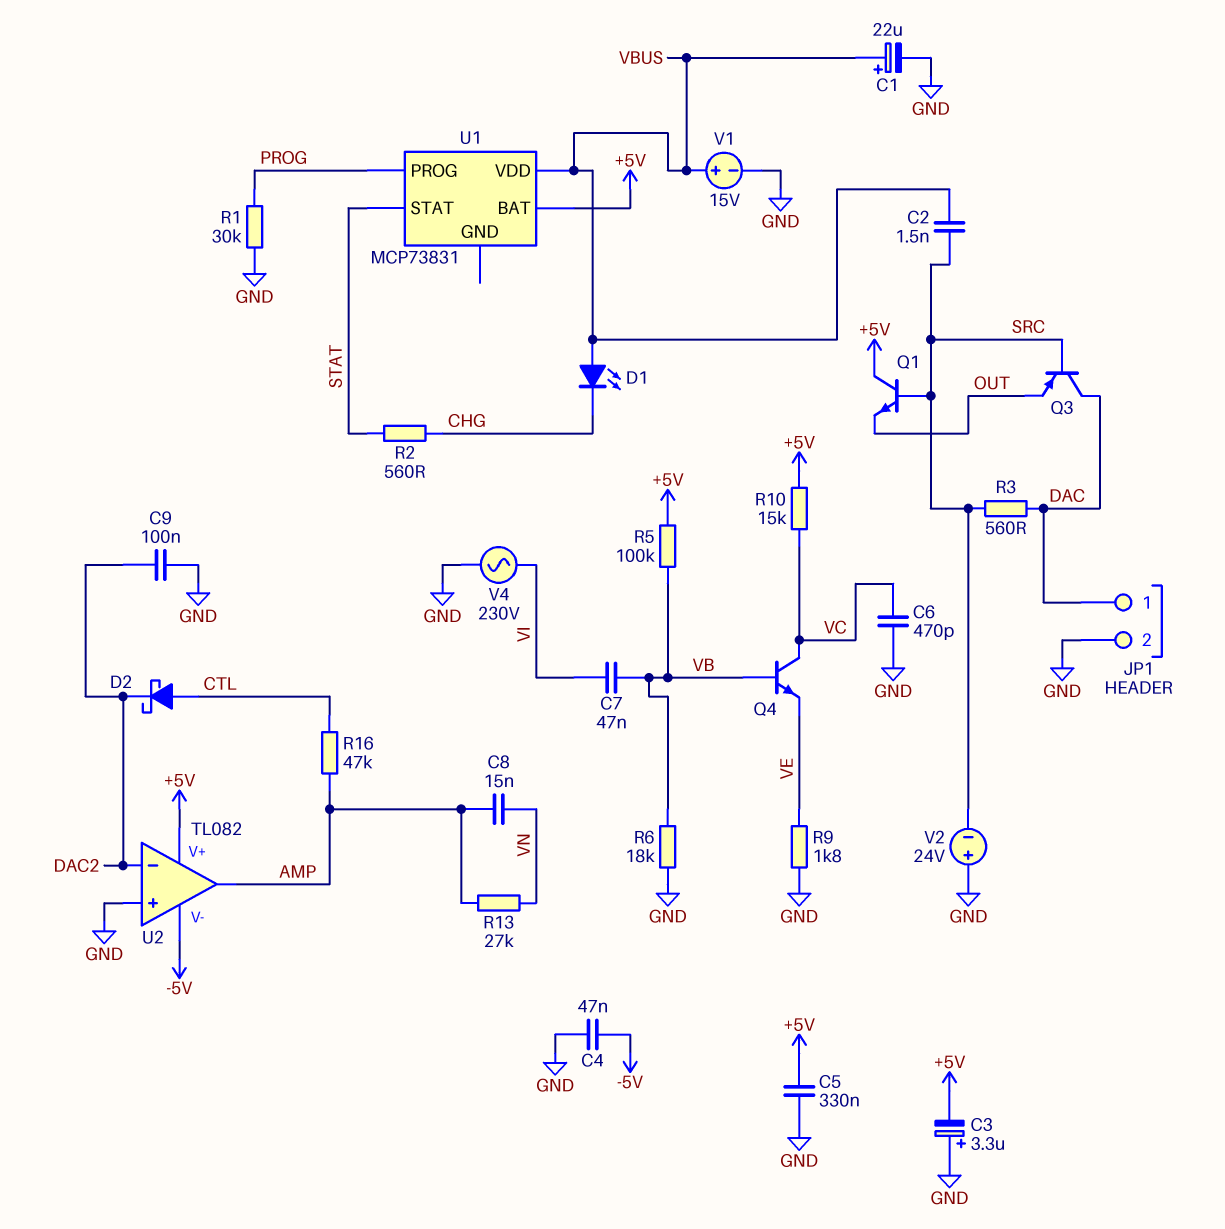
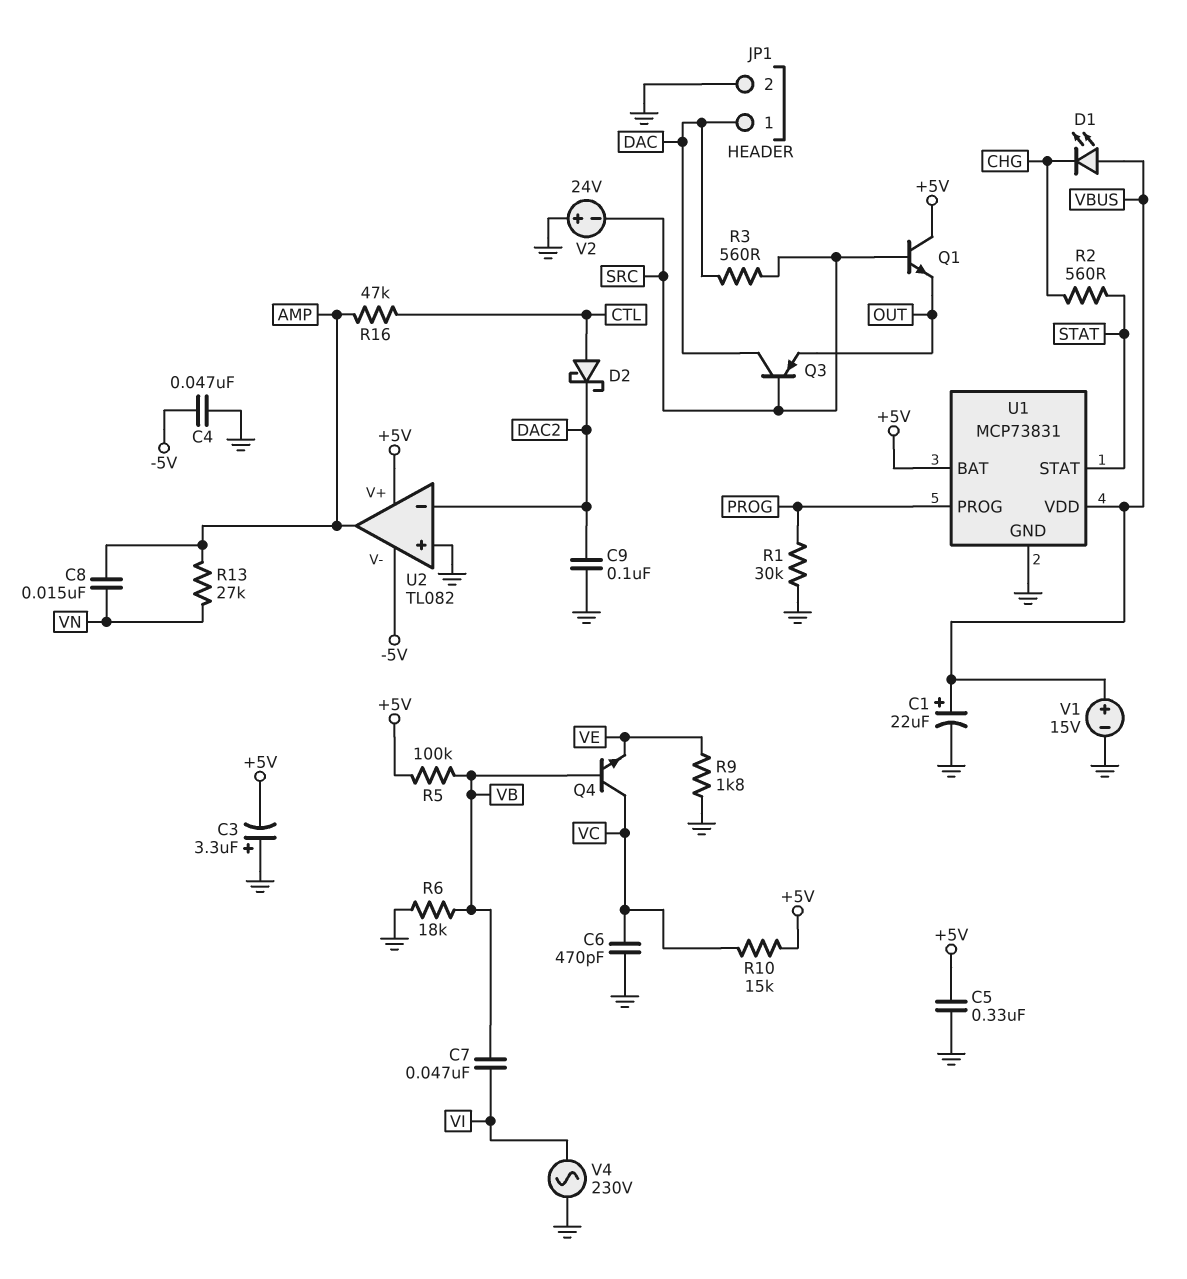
C2: 1.5nF (SRC, VBUS) -> none
U1 pin GND: none -> GND

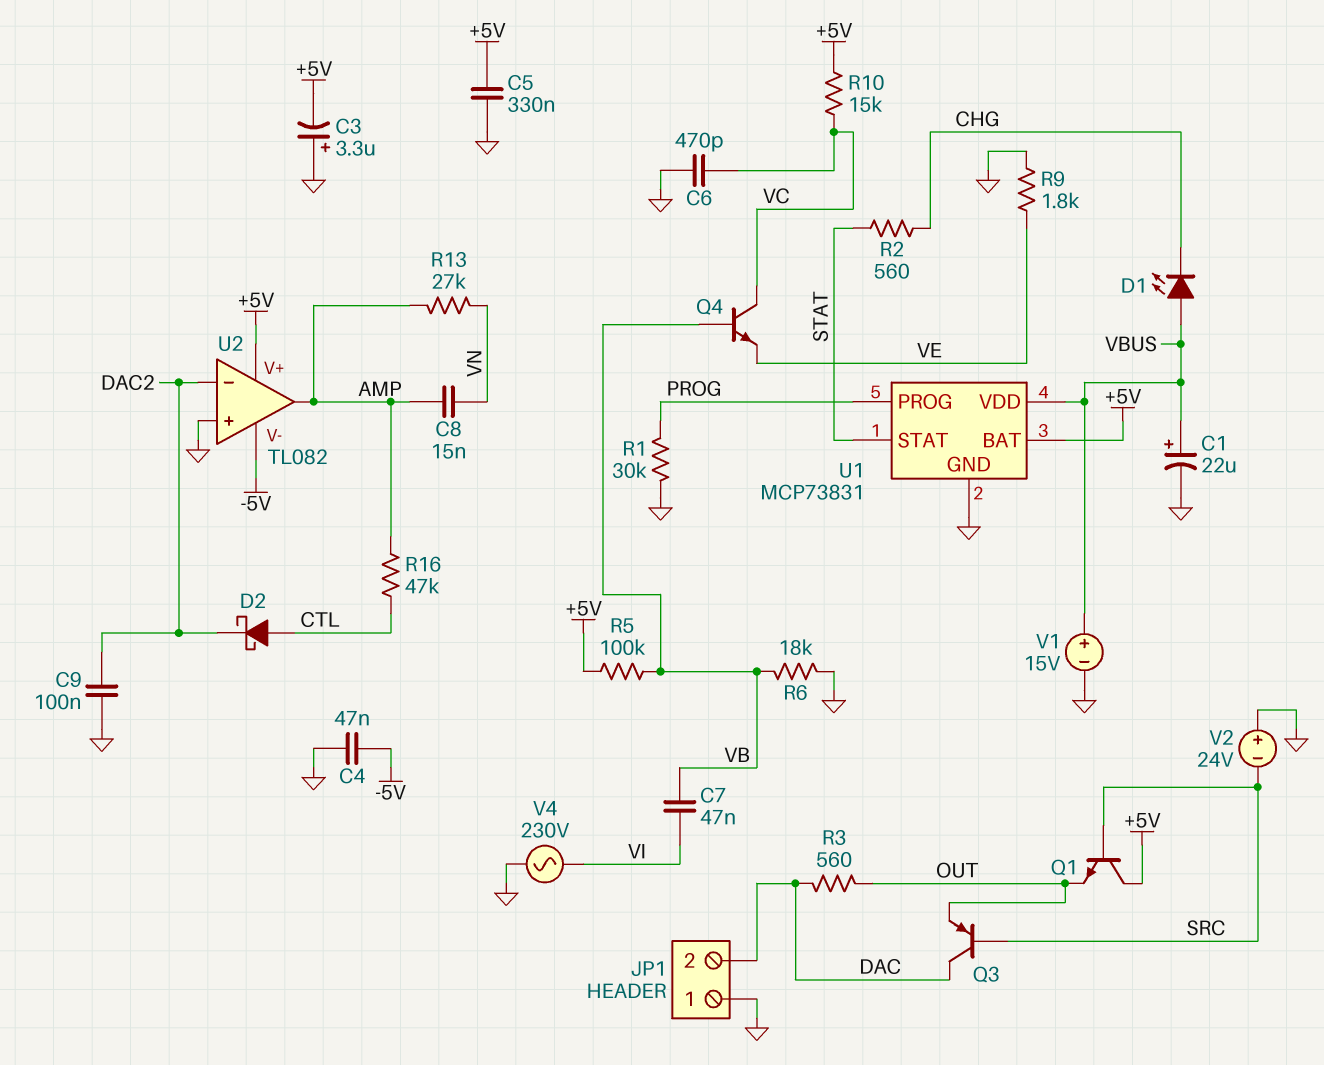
JP1 pin 1: DAC -> GND
JP1 pin 2: GND -> DAC
R3: 560 (DAC, SRC) -> 560 (DAC, OUT)

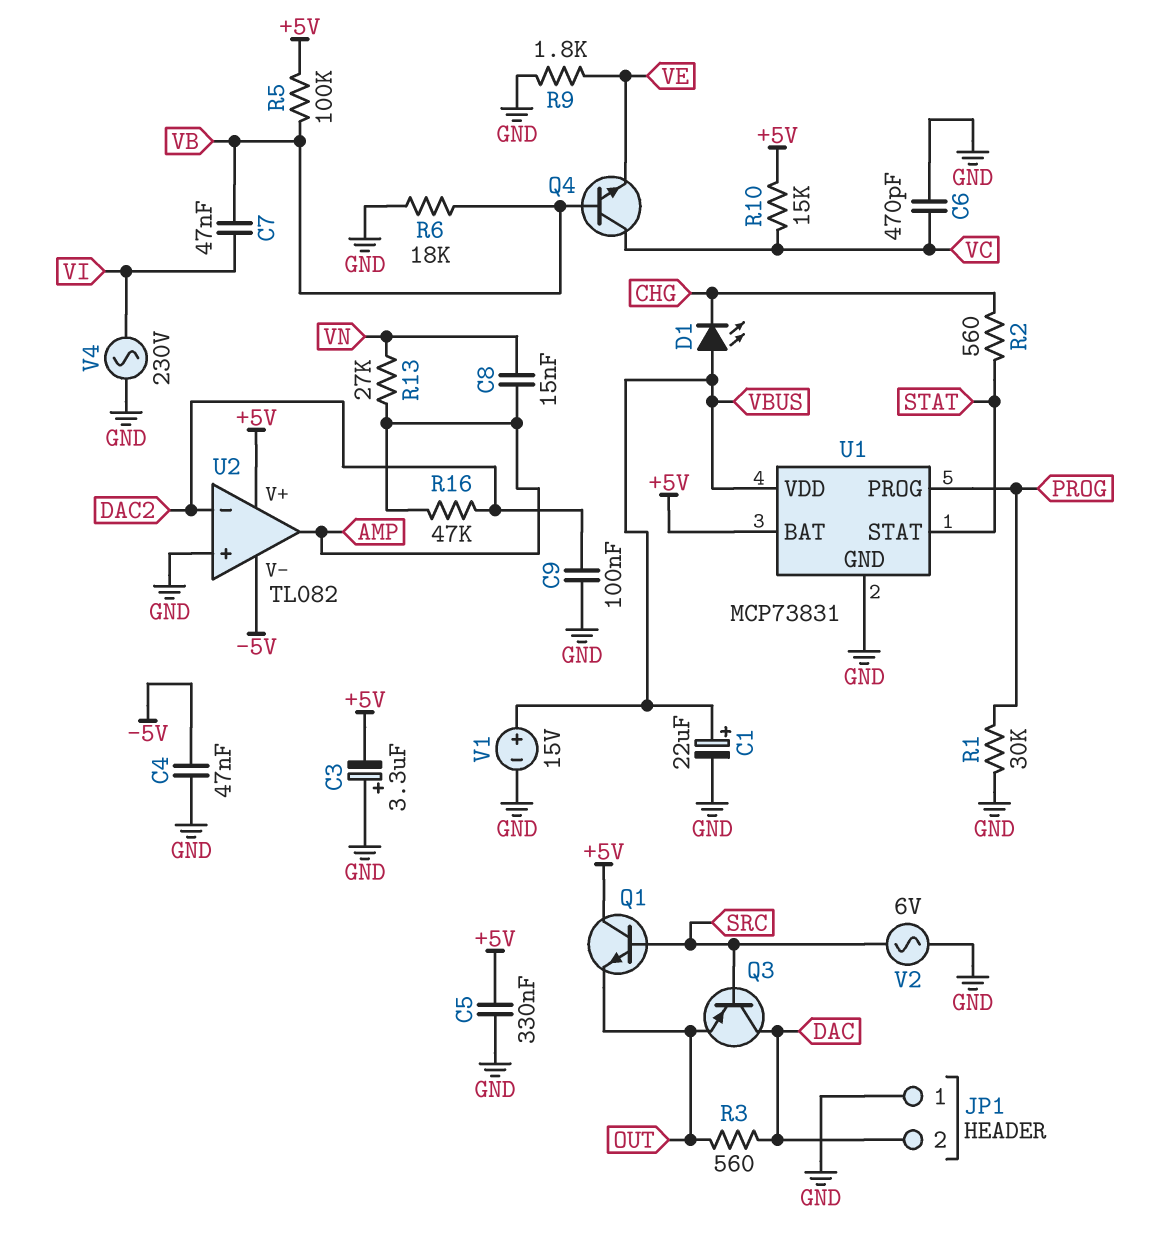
D2: schottky (A CTL, K DAC2) -> none
R16: 47k (AMP, CTL) -> 47k (AMP, DAC2)
V2: 24V (plus GND, minus SRC) -> AC 6V (GND, SRC)

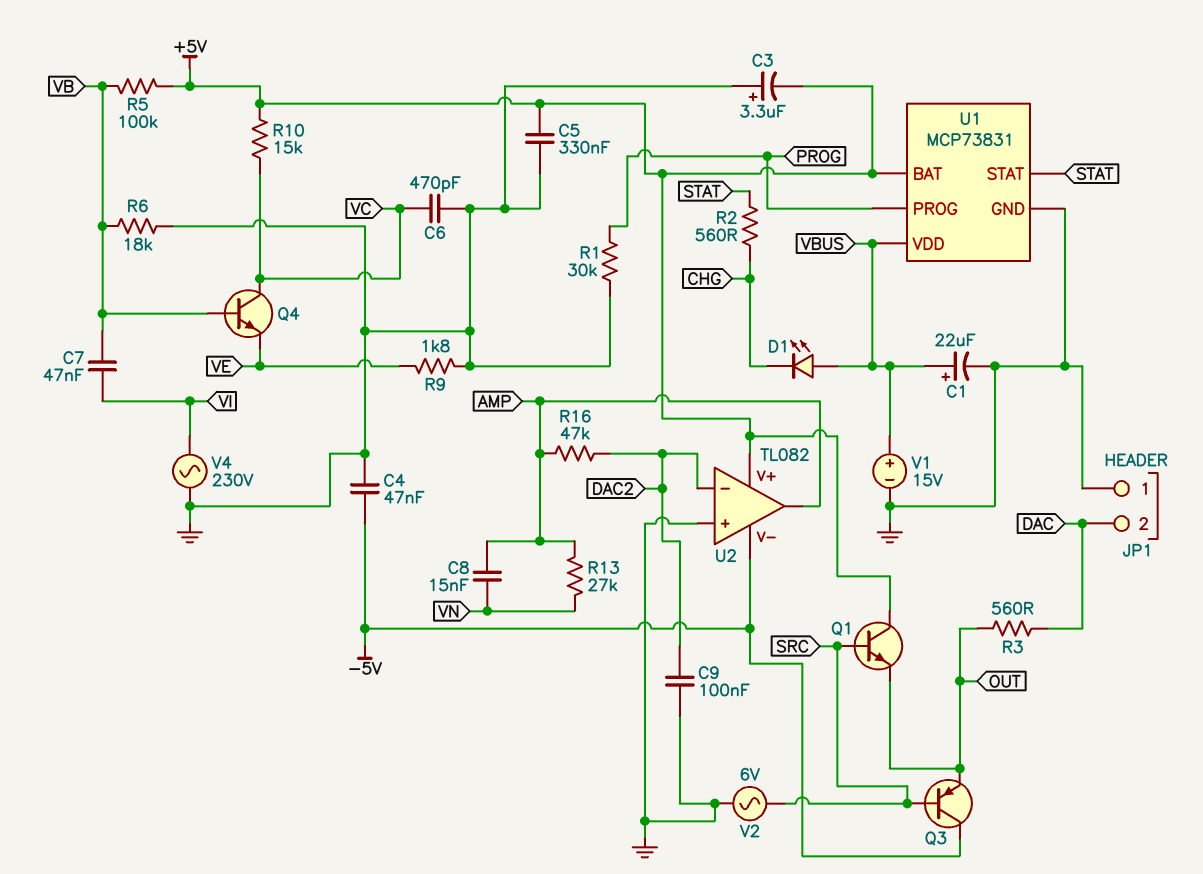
Q3: PNP (B SRC, C DAC, E OUT) -> PNP (B SRC, C -5V, E OUT)

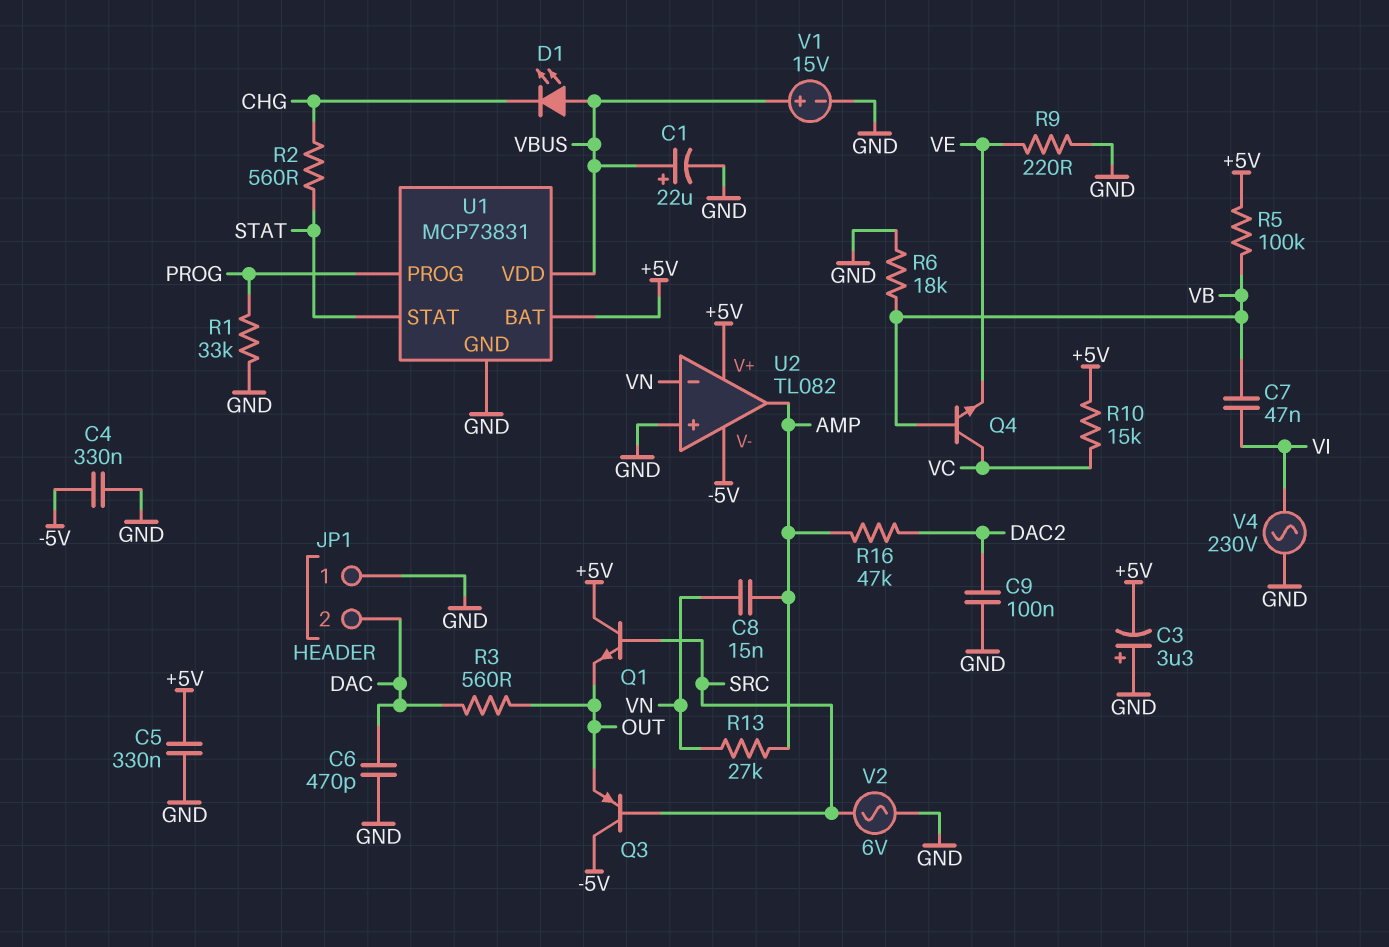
C4: 47nF (-5V, GND) -> 330nF (-5V, GND)
C6: 470pF (GND, VC) -> 470pF (DAC, GND)
R1: 30k (GND, PROG) -> 33k (GND, PROG)
R9: 1.8k (GND, VE) -> 220 (GND, VE)
U2 pin in-: DAC2 -> VN

